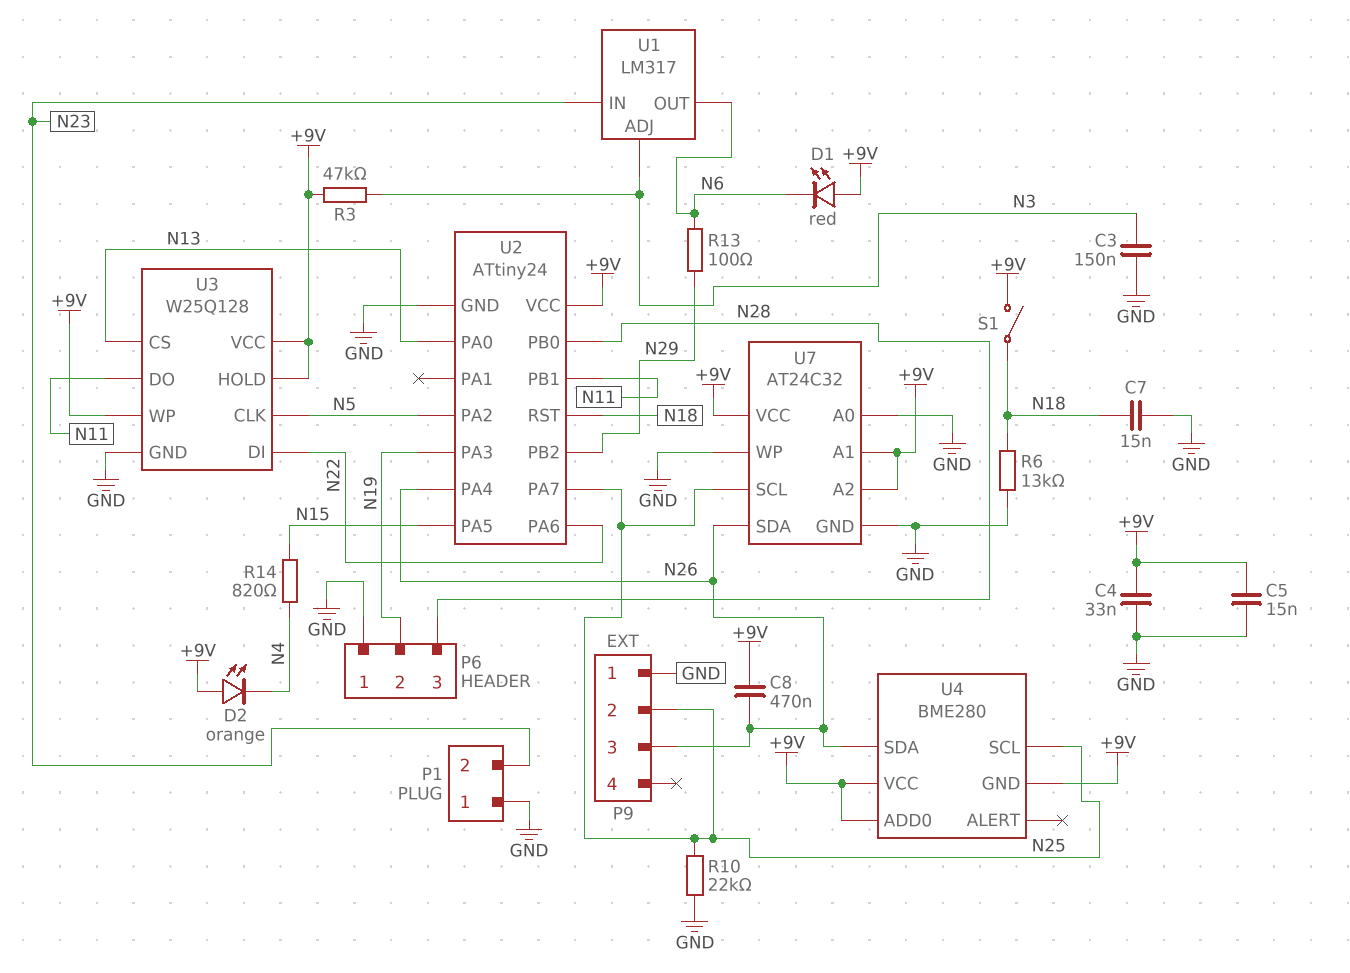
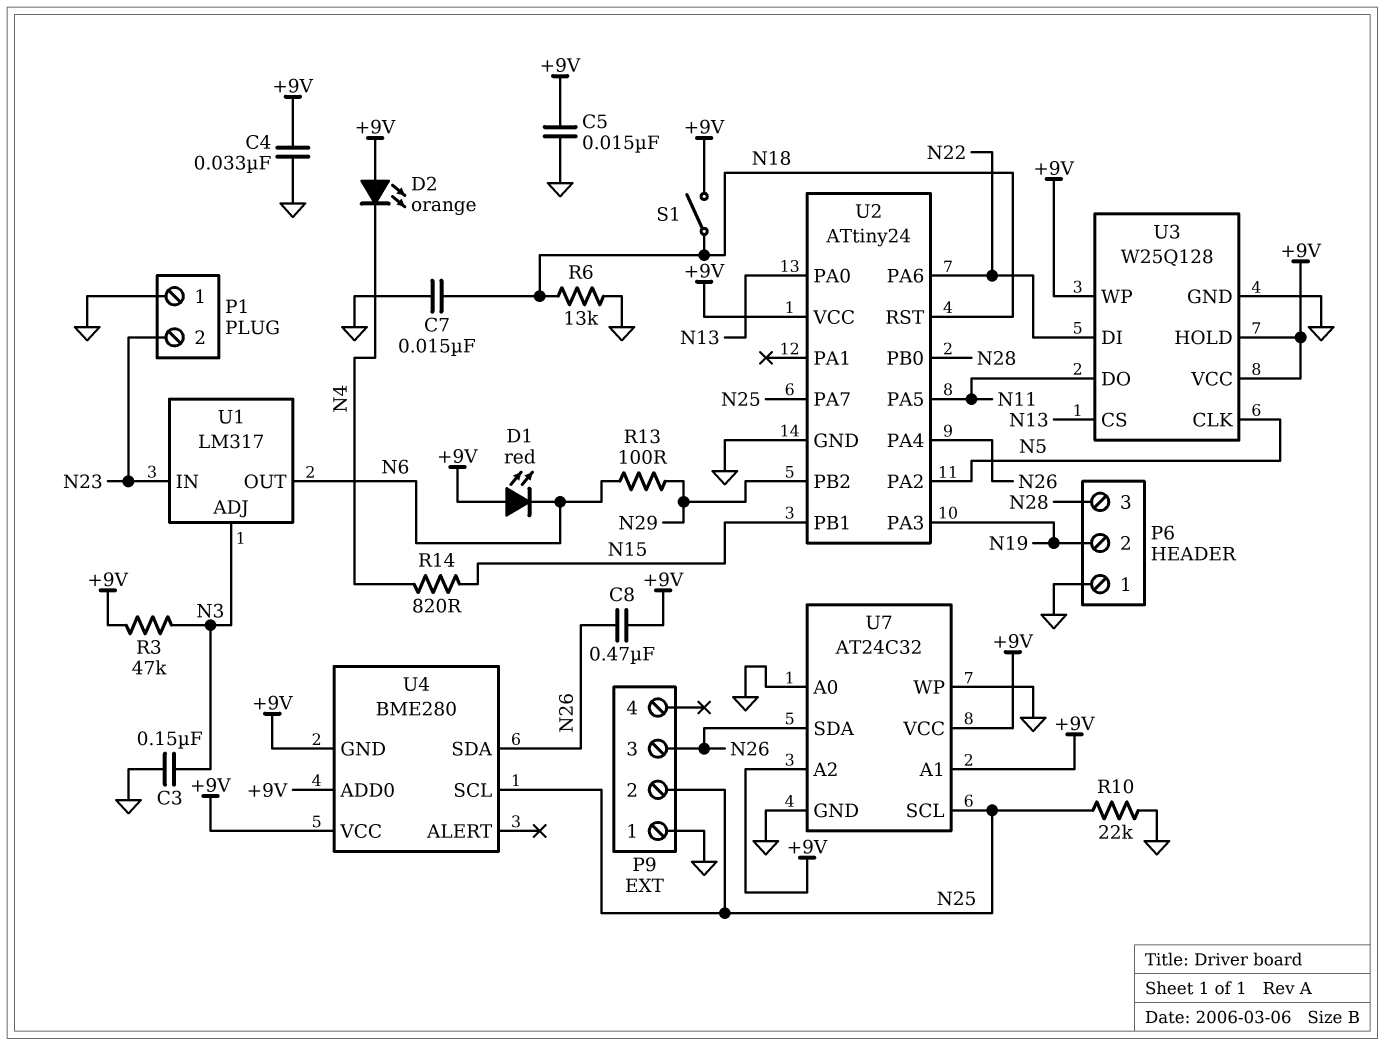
U2 pin PA5: N15 -> N11
U2 pin PB1: N11 -> N15

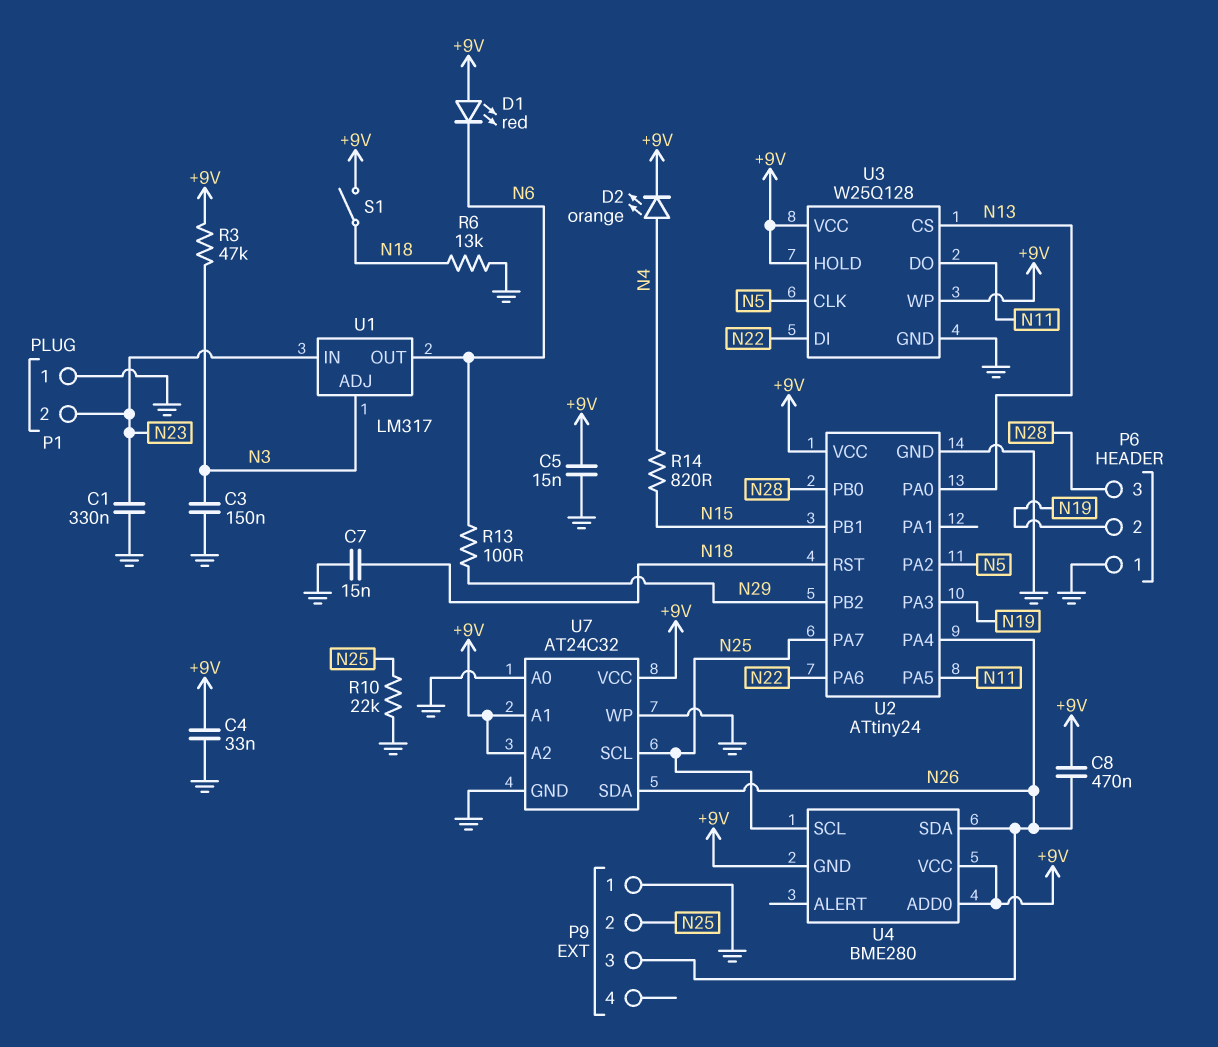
C1: none -> 330nF (GND, N23)
D2: LED orange (A +9V, K N4) -> LED orange (A N4, K +9V)

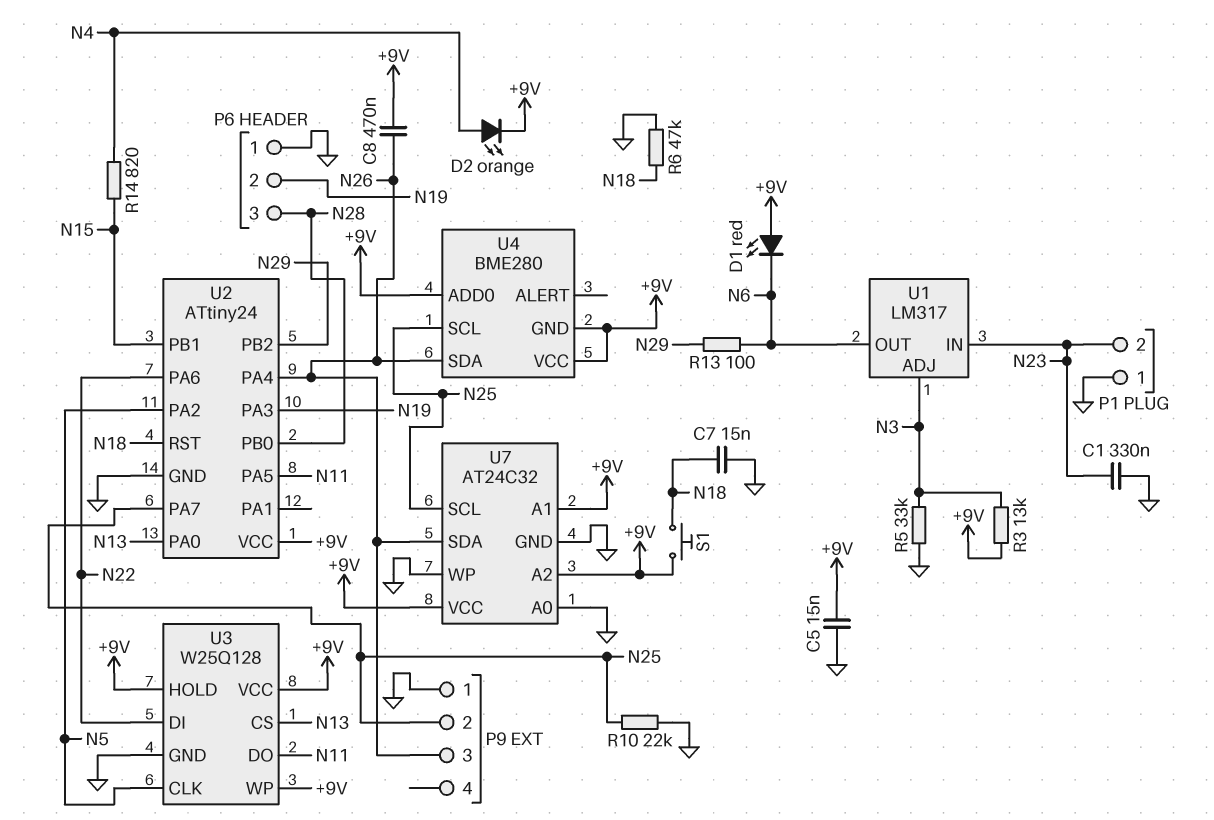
C3: 150nF (GND, N3) -> none
C4: 33nF (+9V, GND) -> none
R3: 47k (+9V, N3) -> 13k (+9V, N3)
R5: none -> 33k (GND, N3)
R6: 13k (GND, N18) -> 47k (GND, N18)
S1: switch (+9V, N18) -> button (+9V, N18)

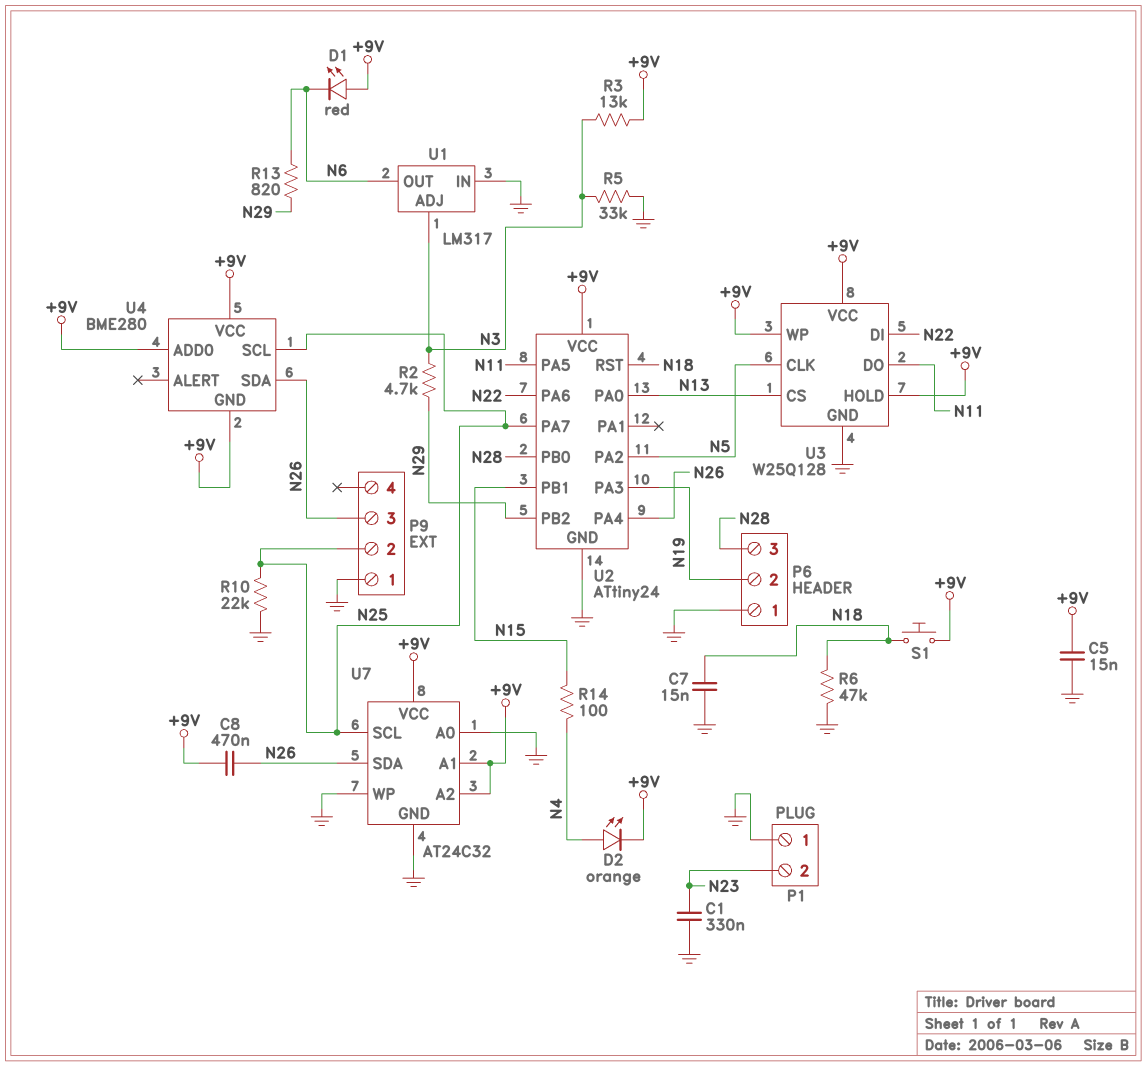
R2: none -> 4.7k (N3, N29)
R13: 100 (N6, N29) -> 820 (N6, N29)
R14: 820 (N4, N15) -> 100 (N4, N15)
U1 pin IN: N23 -> GND

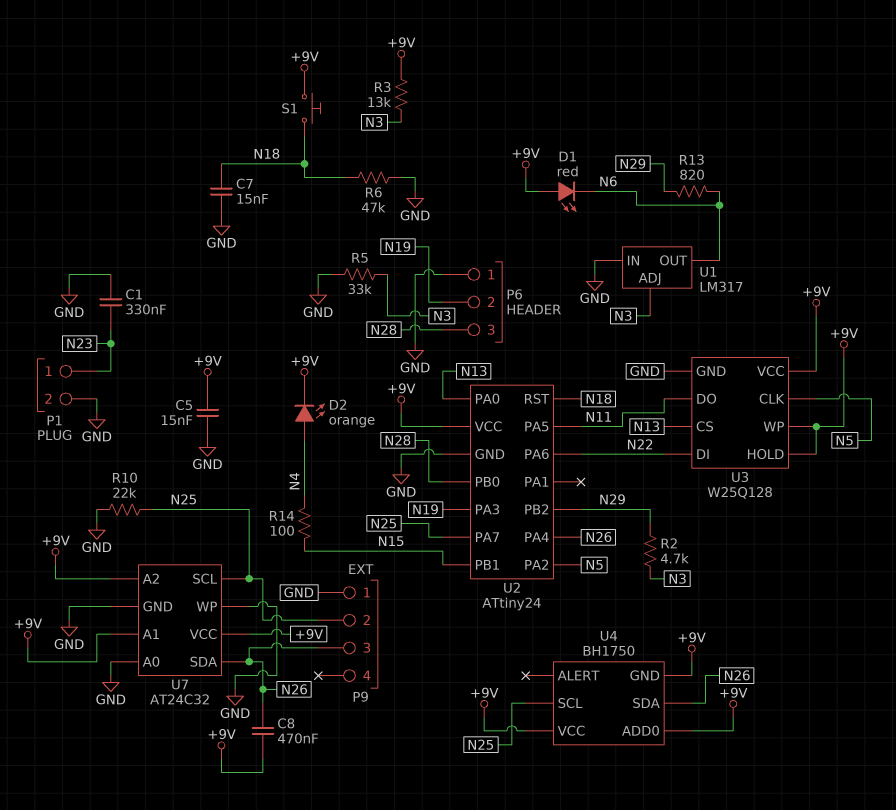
P1 pin 1: GND -> N23
P1 pin 2: N23 -> GND
U4: BME280 -> BH1750

